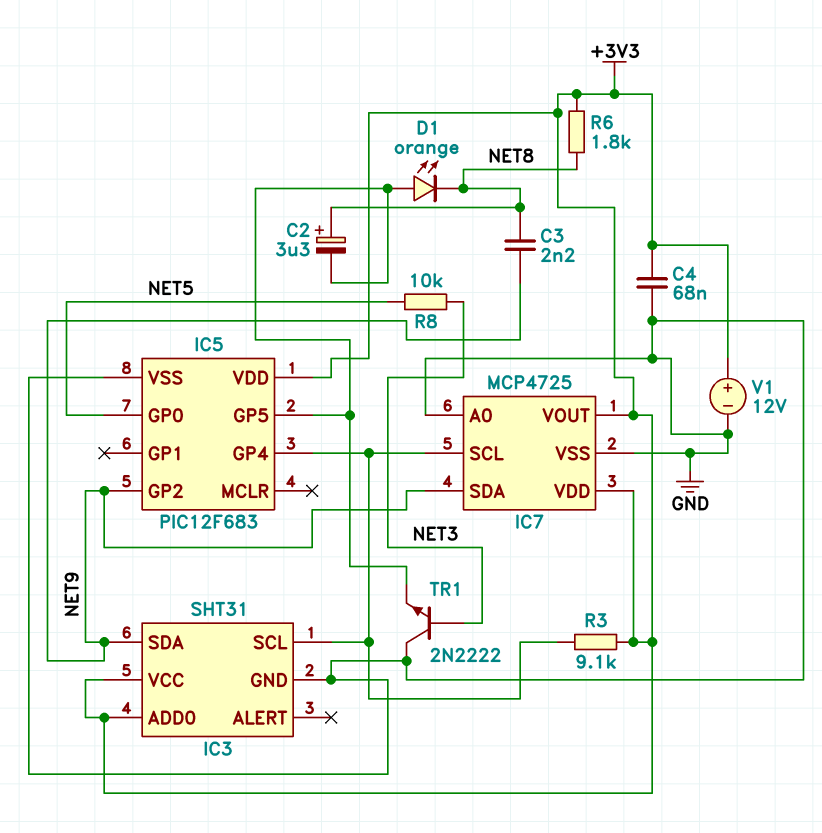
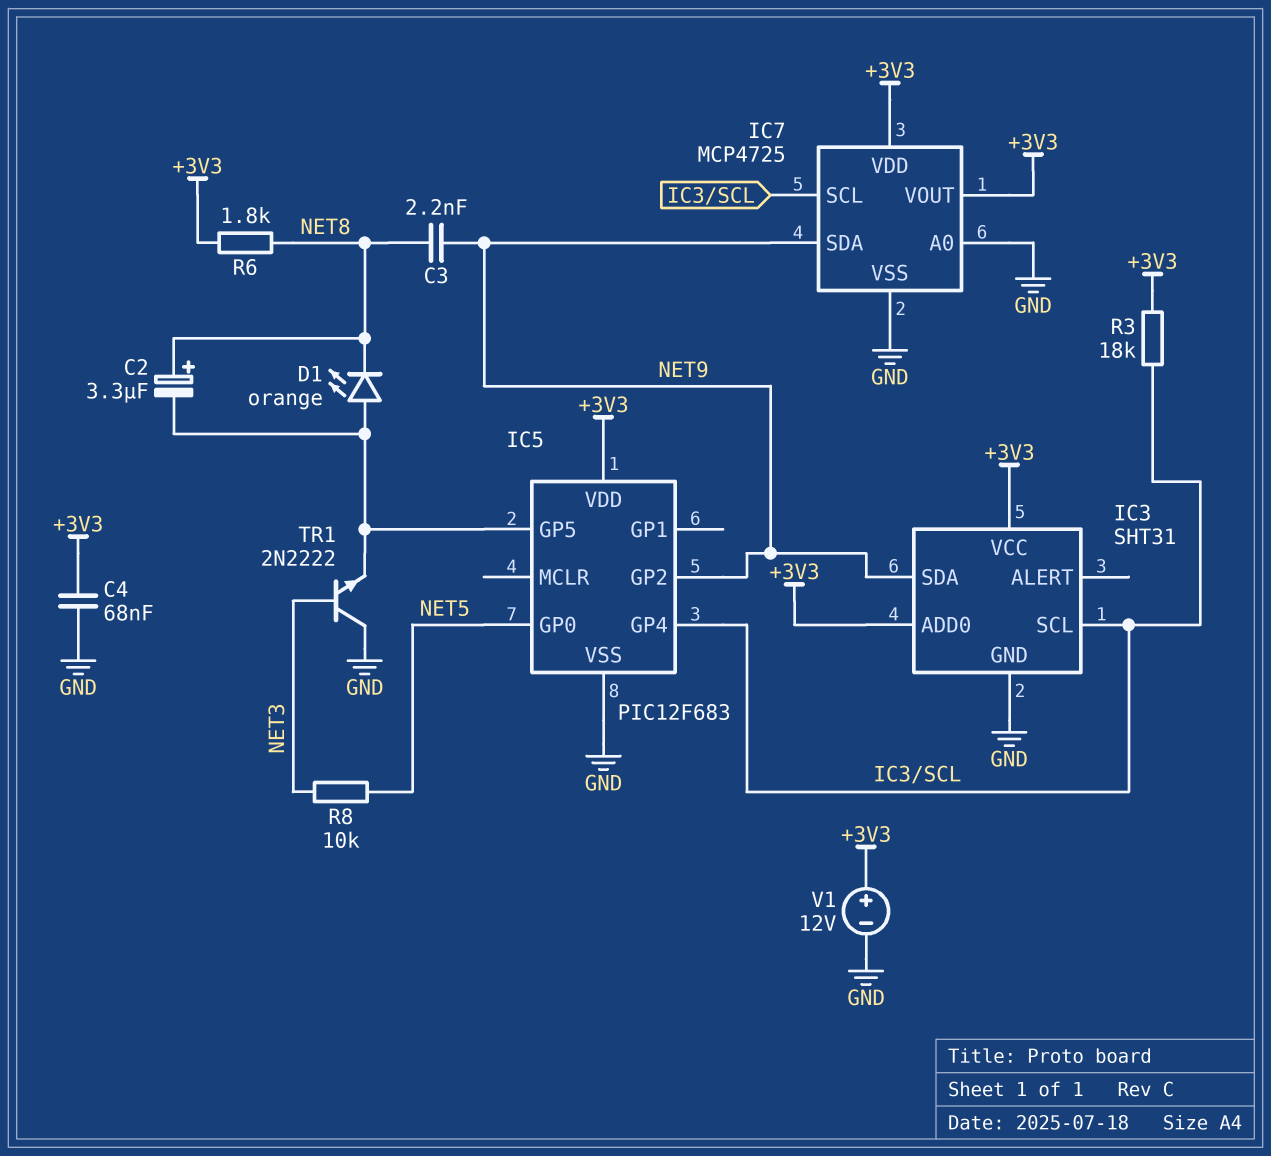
R3: 9.1k (+3V3, IC3/SCL) -> 18k (+3V3, IC3/SCL)

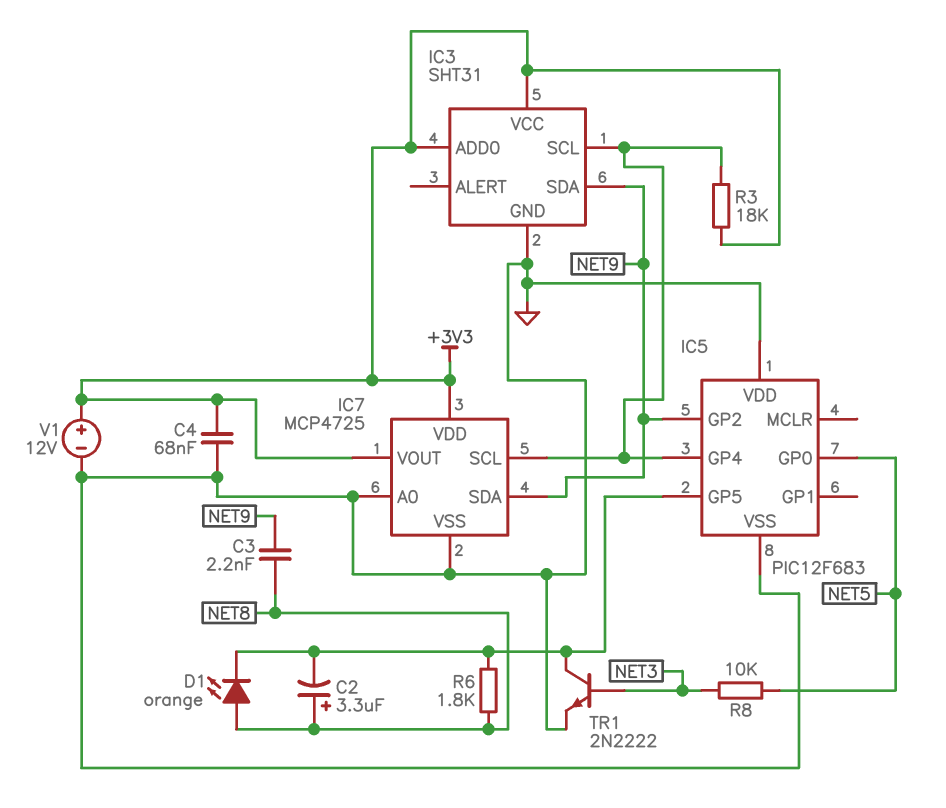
D1: LED orange (A IC5/GP5, K NET8) -> LED orange (A NET8, K IC5/GP5)
IC5 pin VDD: +3V3 -> GND
R6: 1.8k (+3V3, NET8) -> 1.8k (IC5/GP5, NET8)
TR1: NPN 2N2222 (B NET3, C GND, E IC5/GP5) -> NPN 2N2222 (B NET3, C IC5/GP5, E GND)

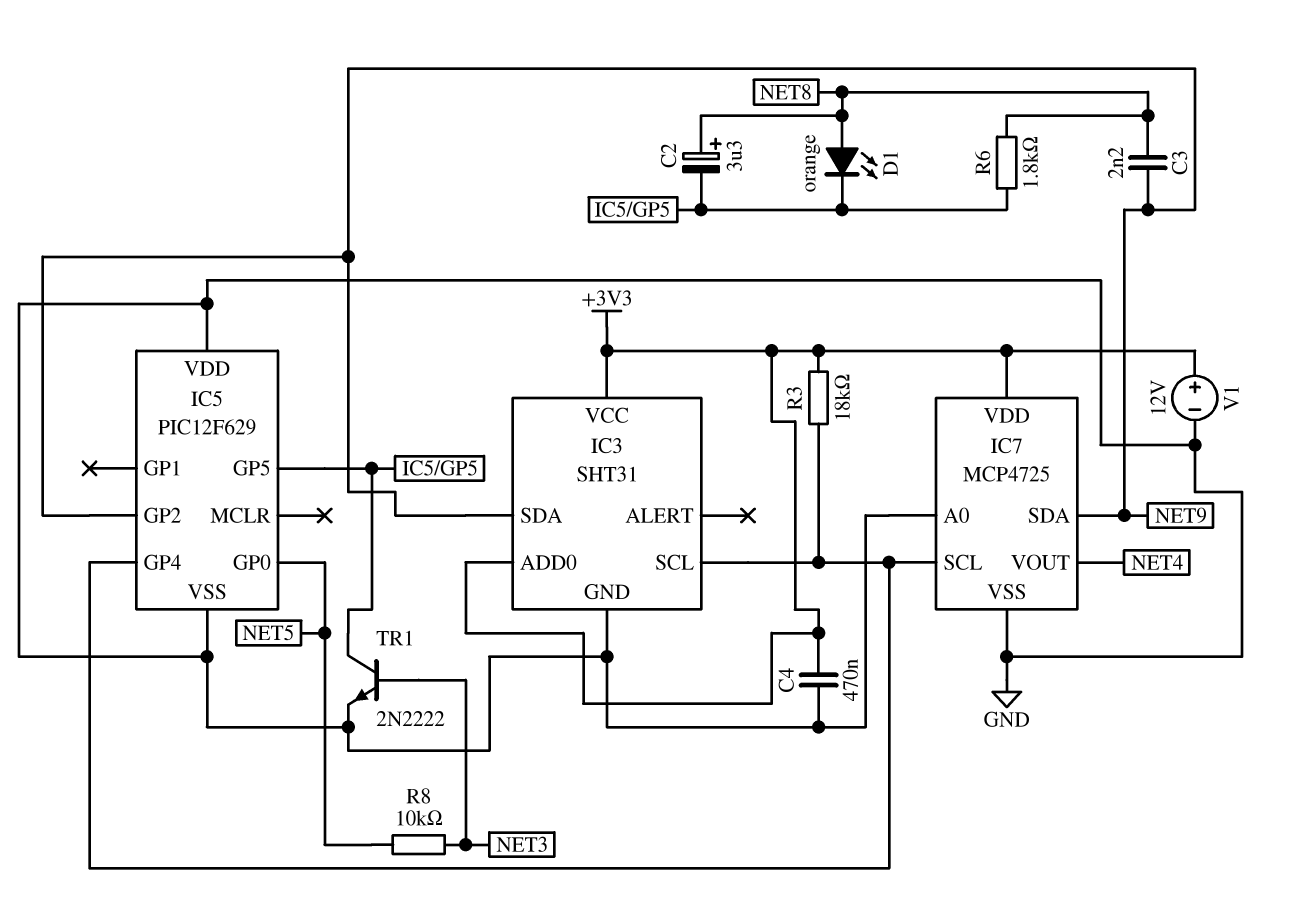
C4: 68nF (+3V3, GND) -> 470nF (+3V3, GND)
IC5: PIC12F683 -> PIC12F629
IC7 pin VOUT: +3V3 -> NET4

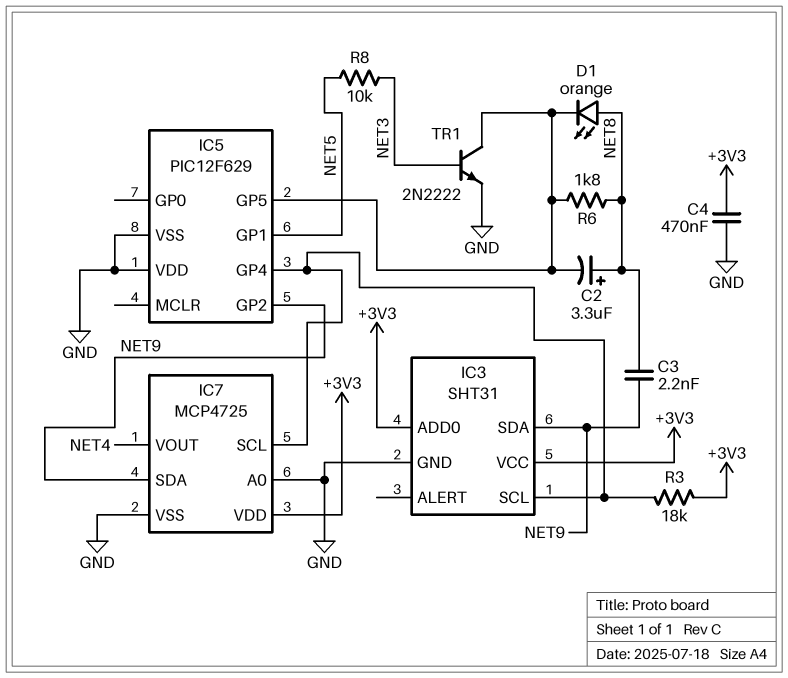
IC5 pin GP0: NET5 -> none
IC5 pin GP1: none -> NET5
V1: 12V (plus +3V3, minus GND) -> none

